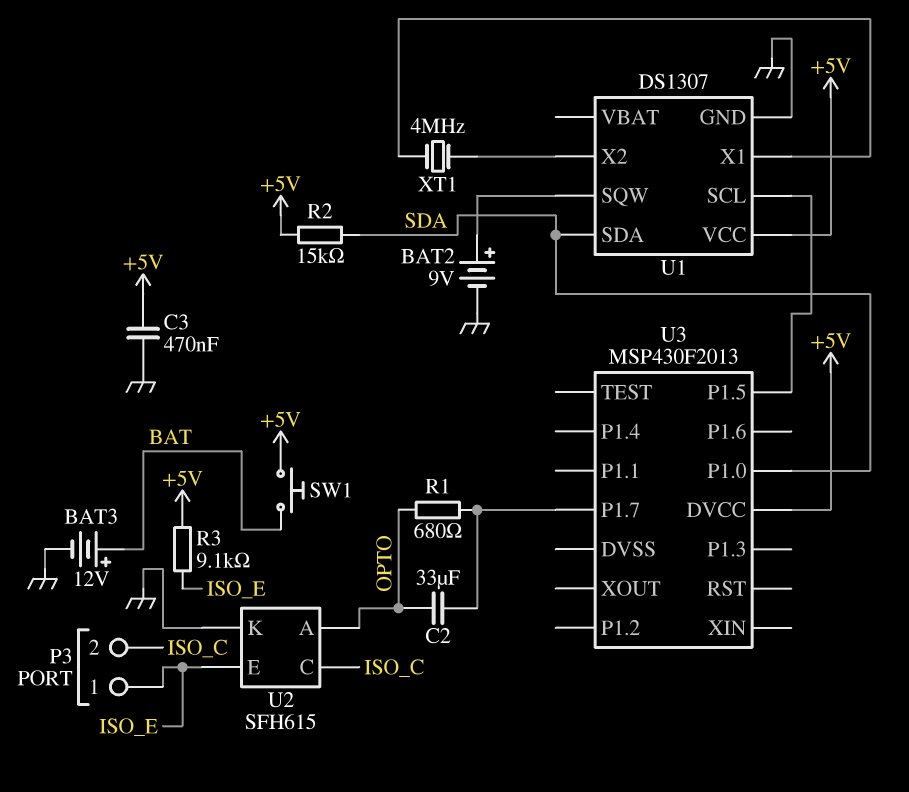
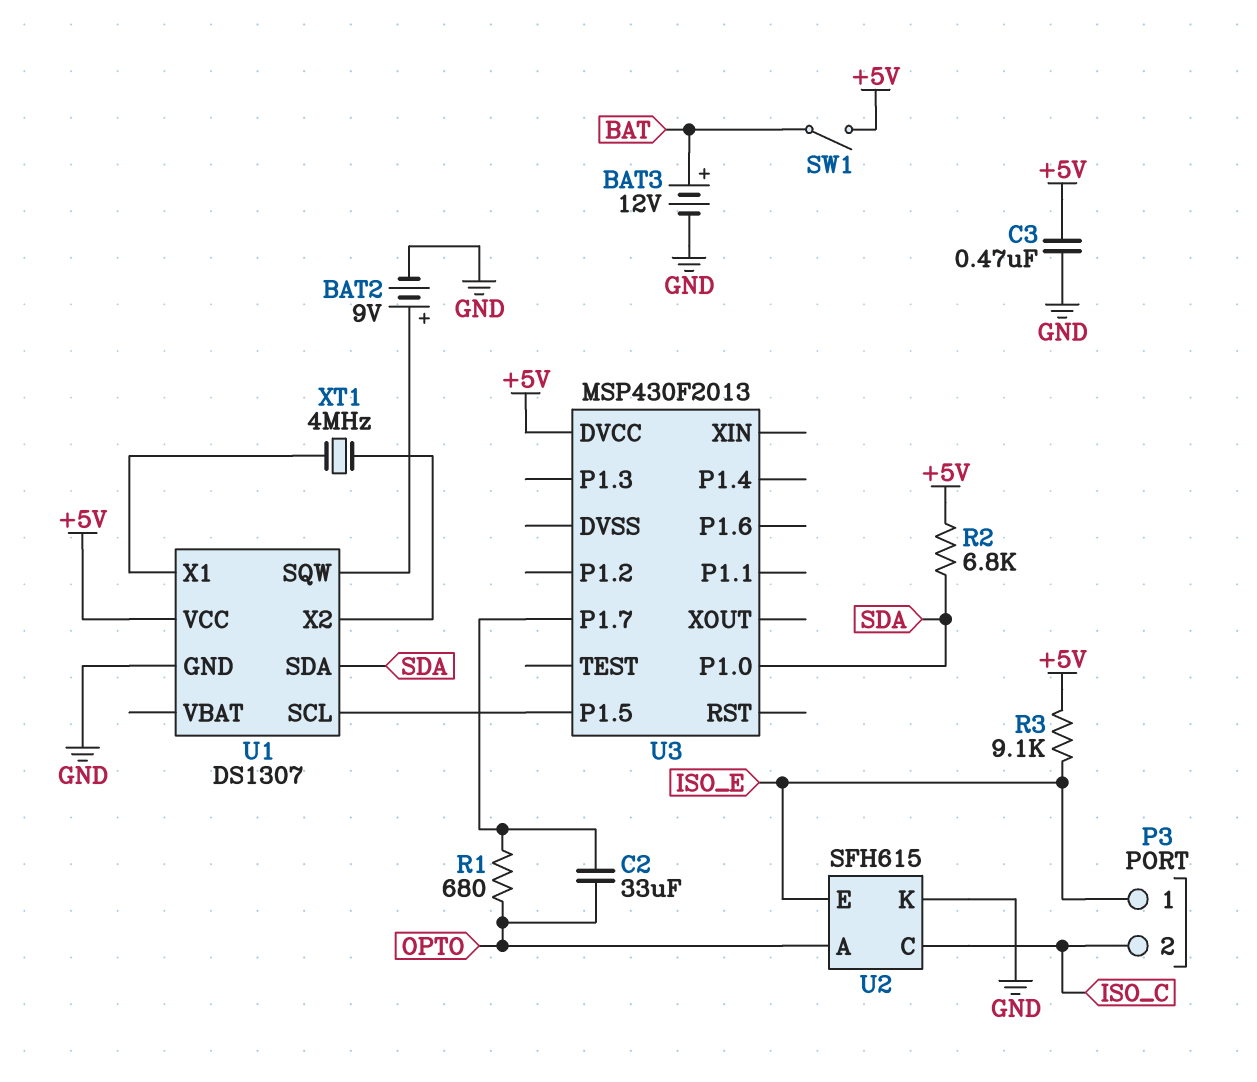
R2: 15k (+5V, SDA) -> 6.8k (+5V, SDA)
SW1: button (+5V, BAT) -> switch (+5V, BAT)

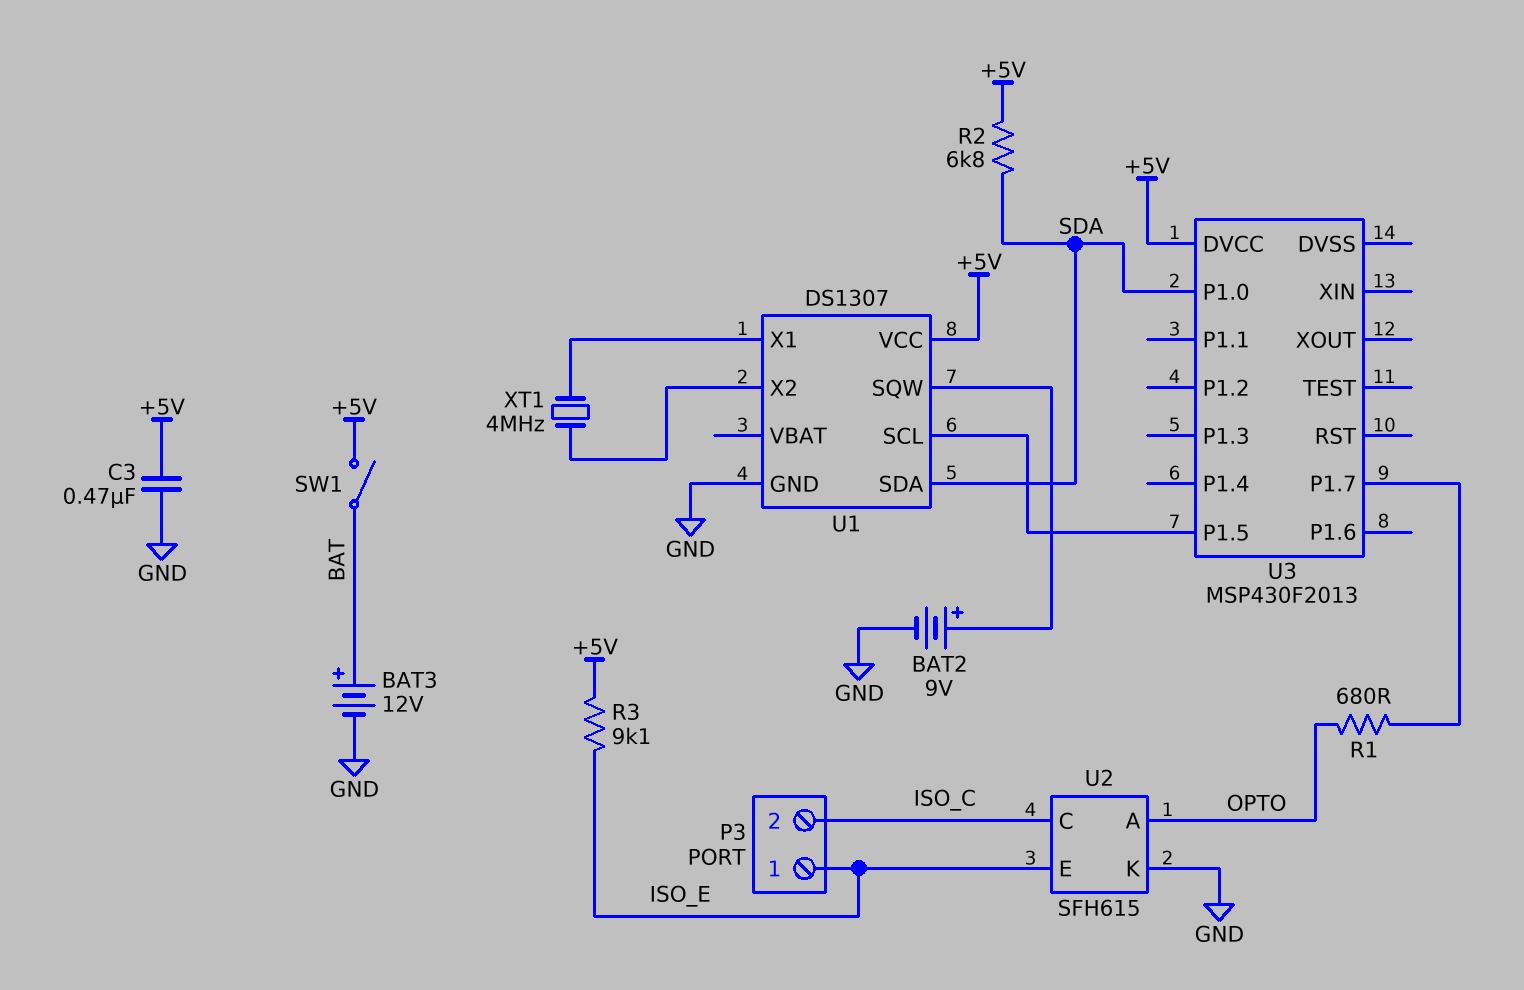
C2: 33uF (OPTO, U3/P1.7) -> none

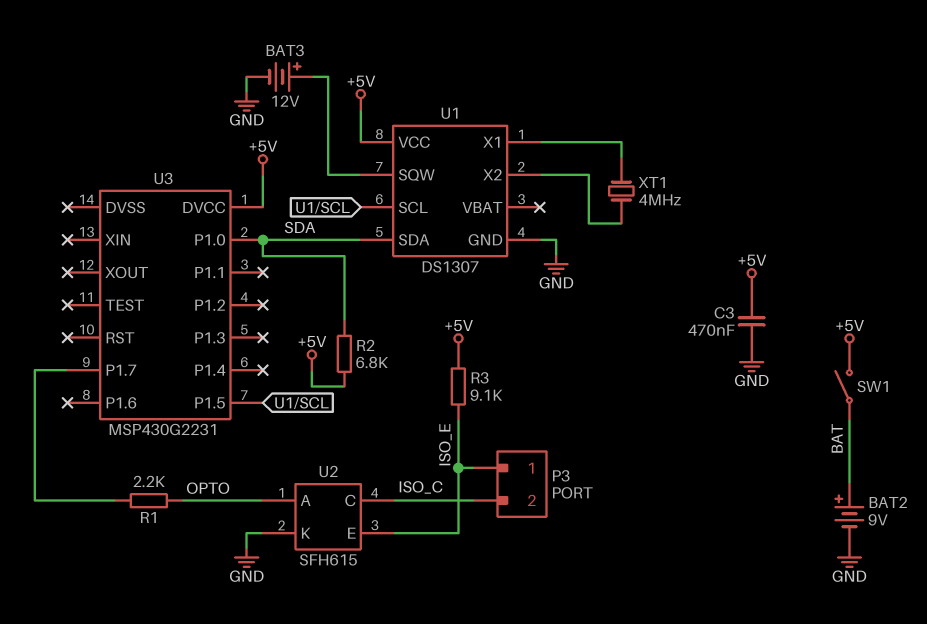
BAT2: 9V (plus U1/SQW, minus GND) -> 9V (plus BAT, minus GND)
BAT3: 12V (plus BAT, minus GND) -> 12V (plus U1/SQW, minus GND)
R1: 680 (OPTO, U3/P1.7) -> 2.2k (OPTO, U3/P1.7)
U3: MSP430F2013 -> MSP430G2231

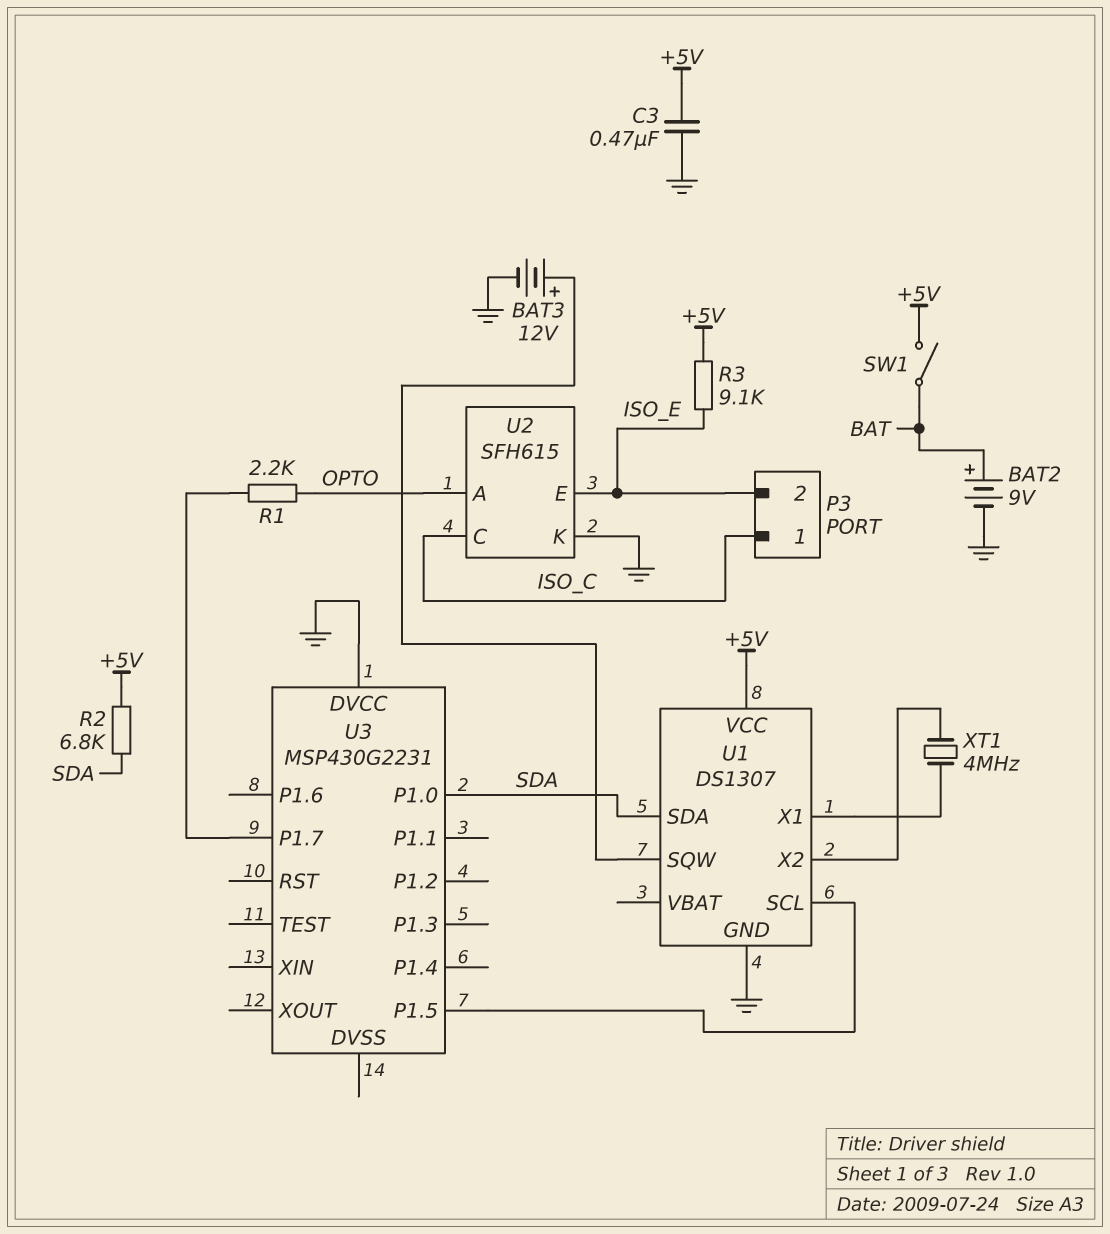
P3 pin 1: ISO_E -> ISO_C
P3 pin 2: ISO_C -> ISO_E
U3 pin DVCC: +5V -> GND

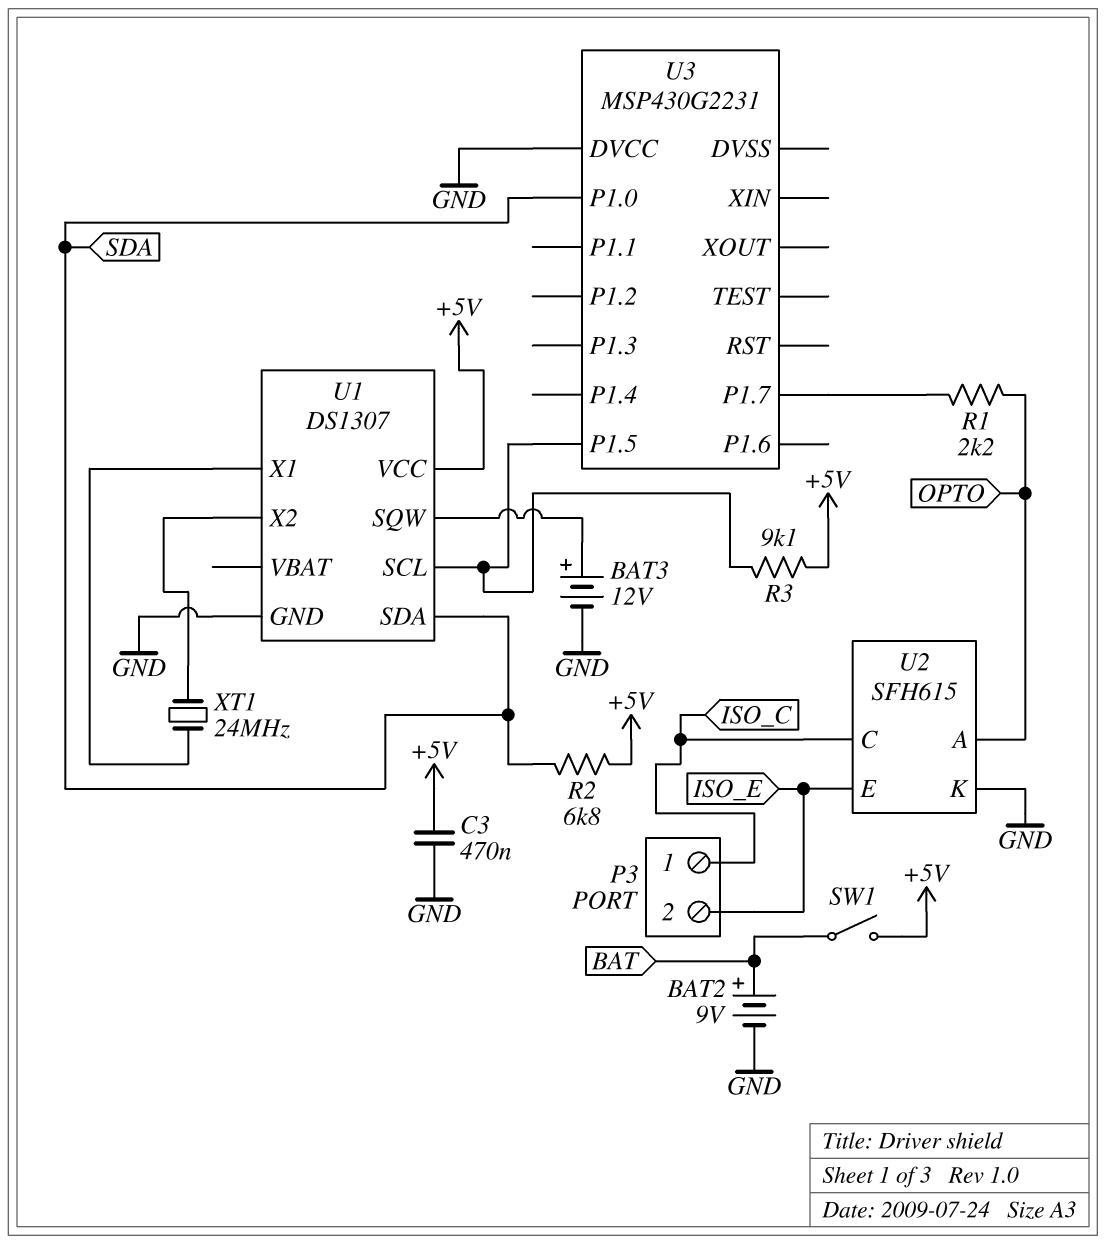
R3: 9.1k (+5V, ISO_E) -> 9.1k (+5V, U1/SCL)
XT1: 4MHz (U1/X1, U1/X2) -> 24MHz (U1/X1, U1/X2)

